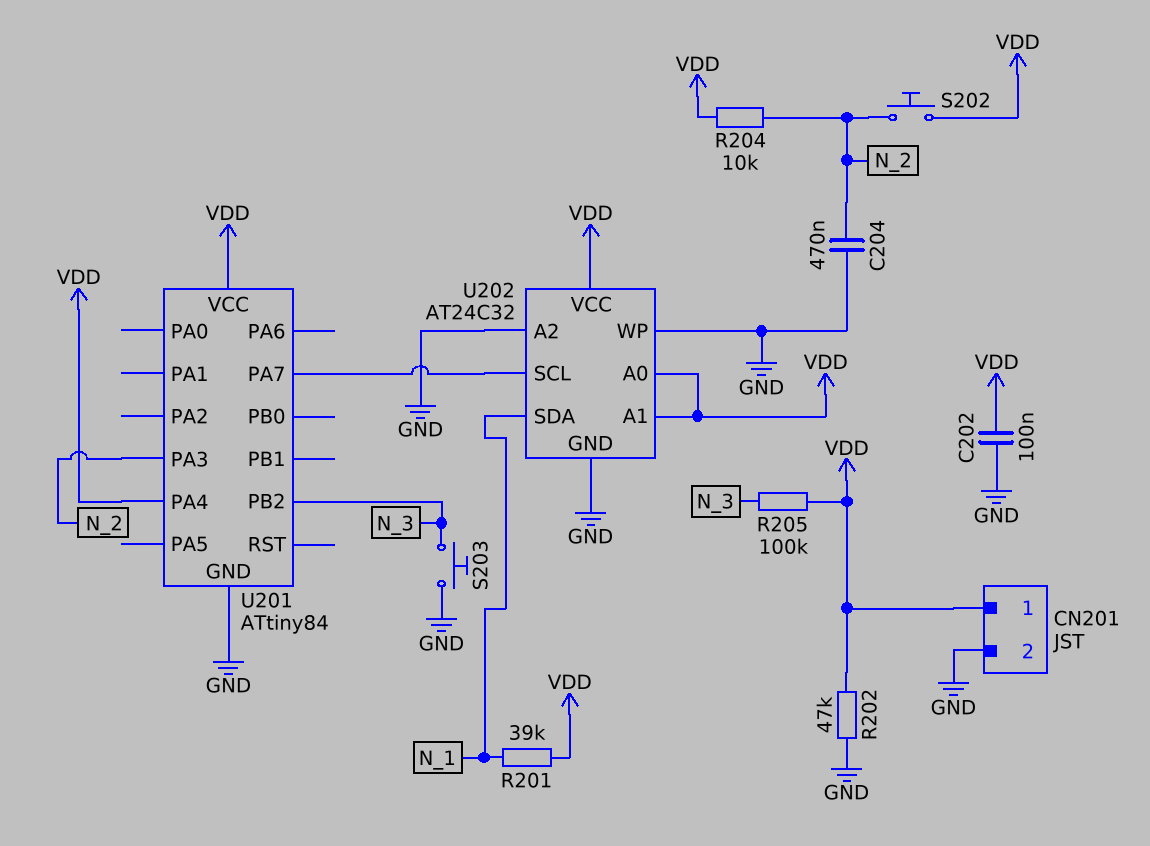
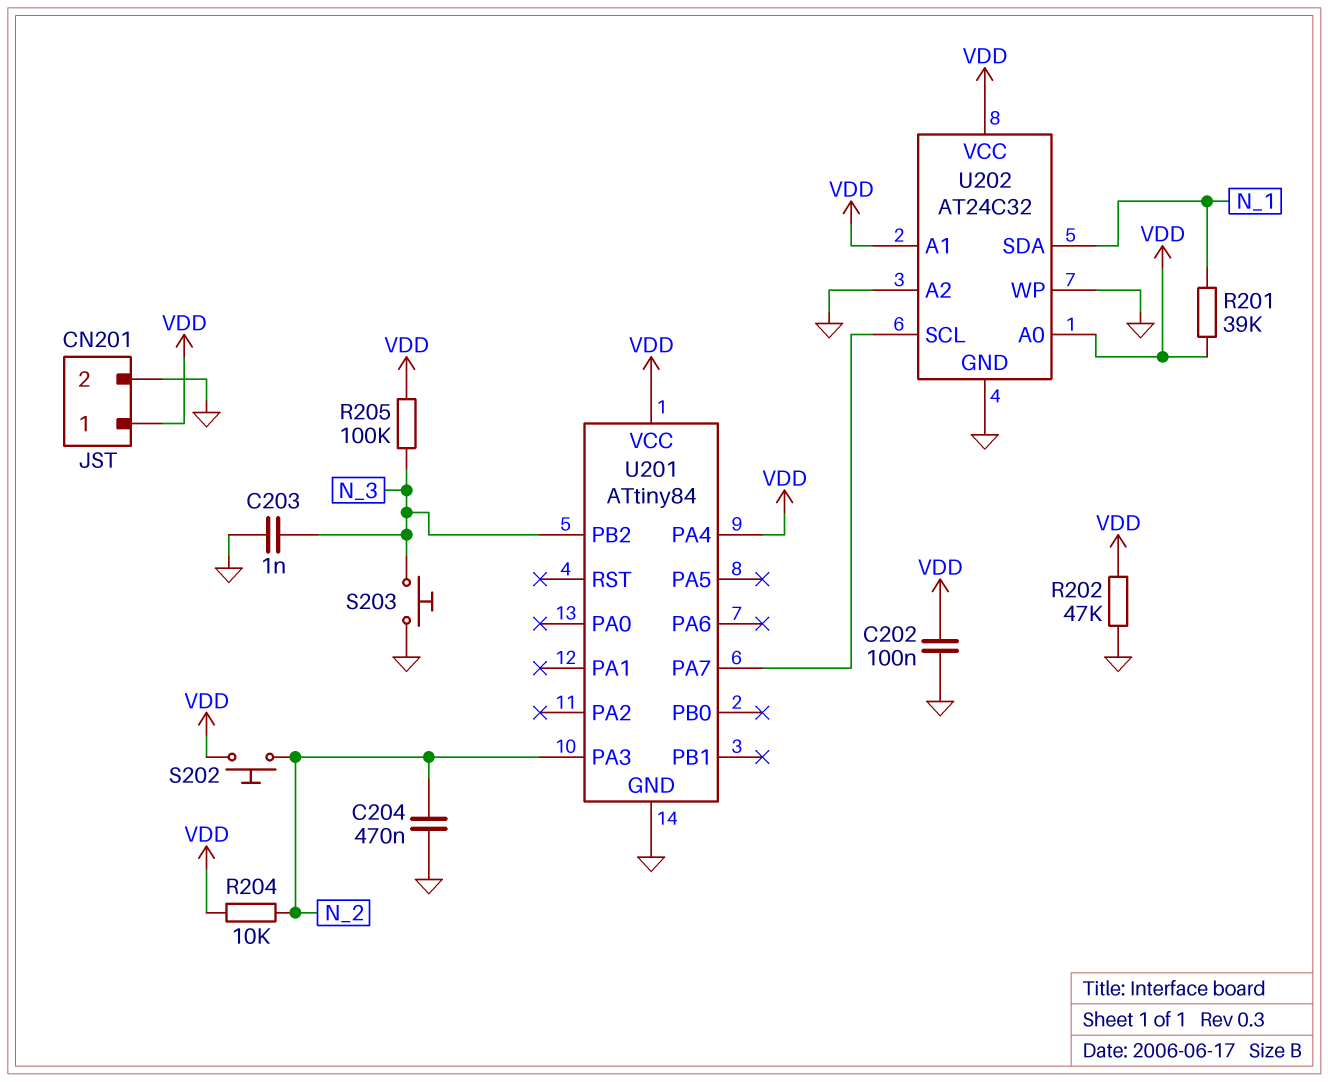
C203: none -> 1nF (GND, N_3)

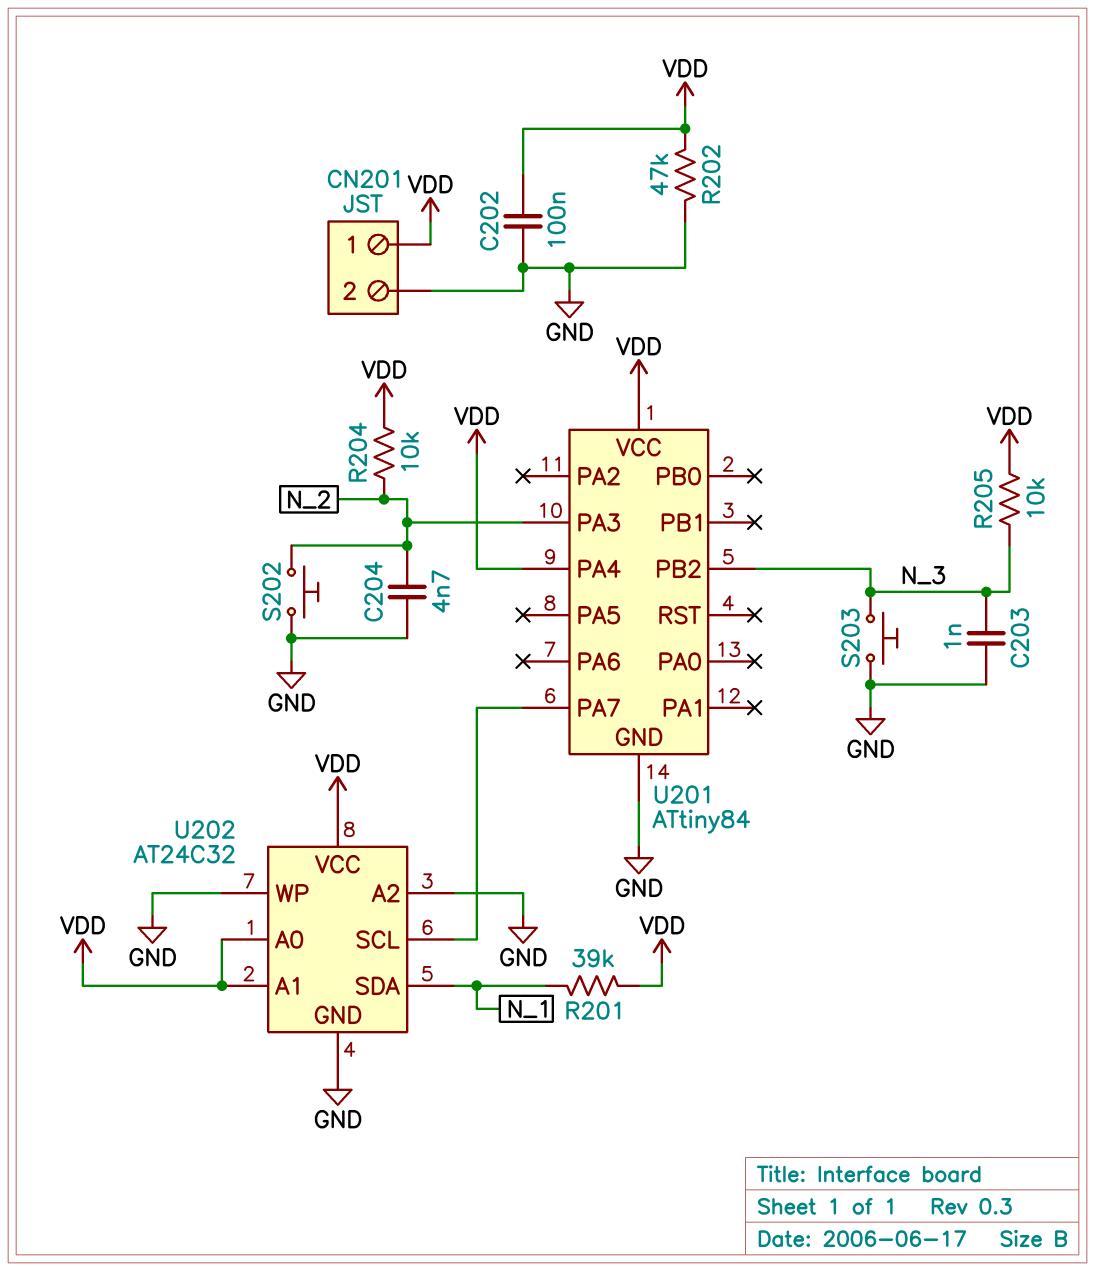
C204: 470nF (GND, N_2) -> 4.7nF (GND, N_2)
R205: 100k (N_3, VDD) -> 10k (N_3, VDD)
S202: button (N_2, VDD) -> button (GND, N_2)

